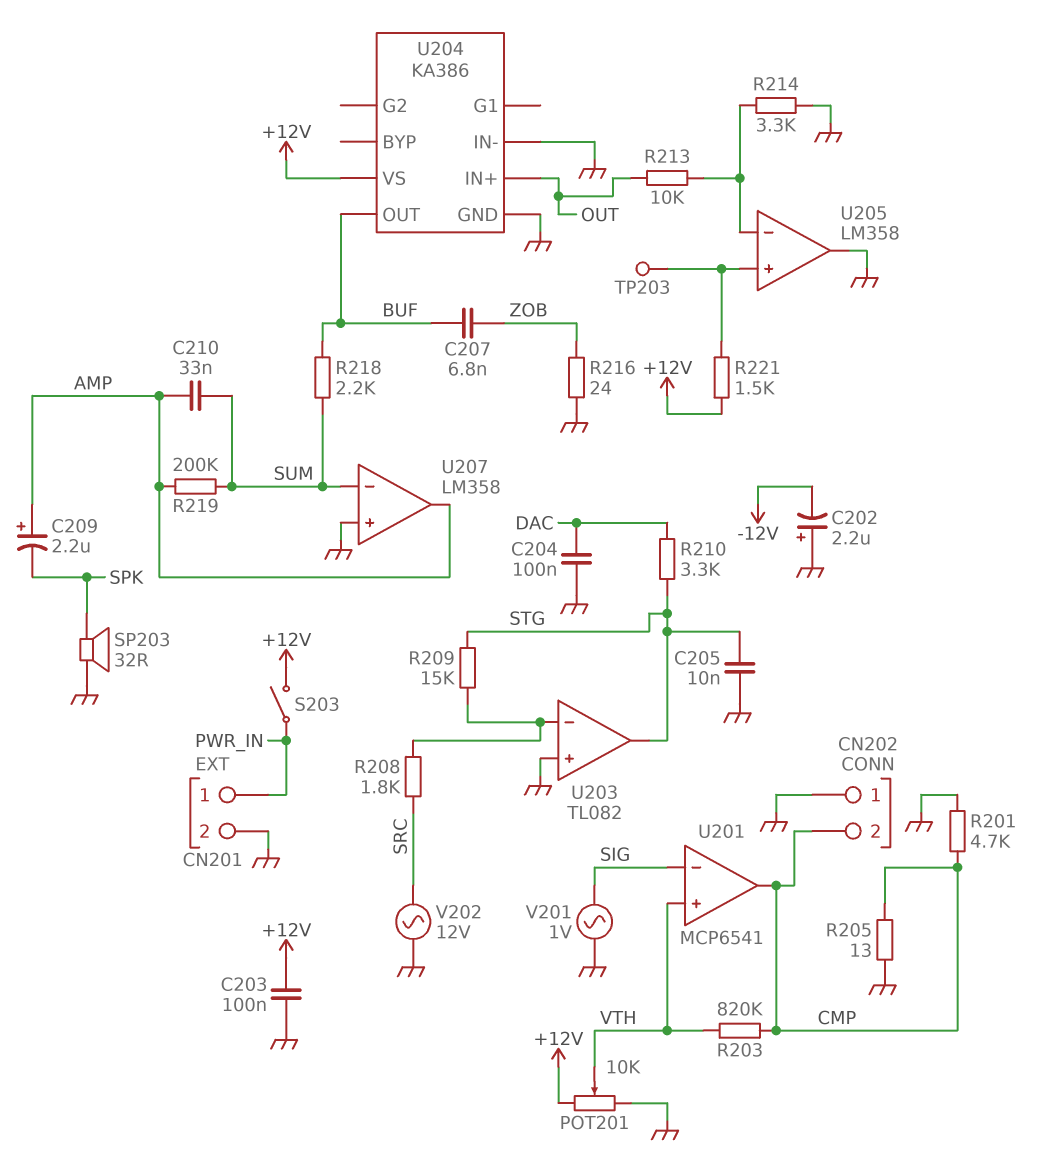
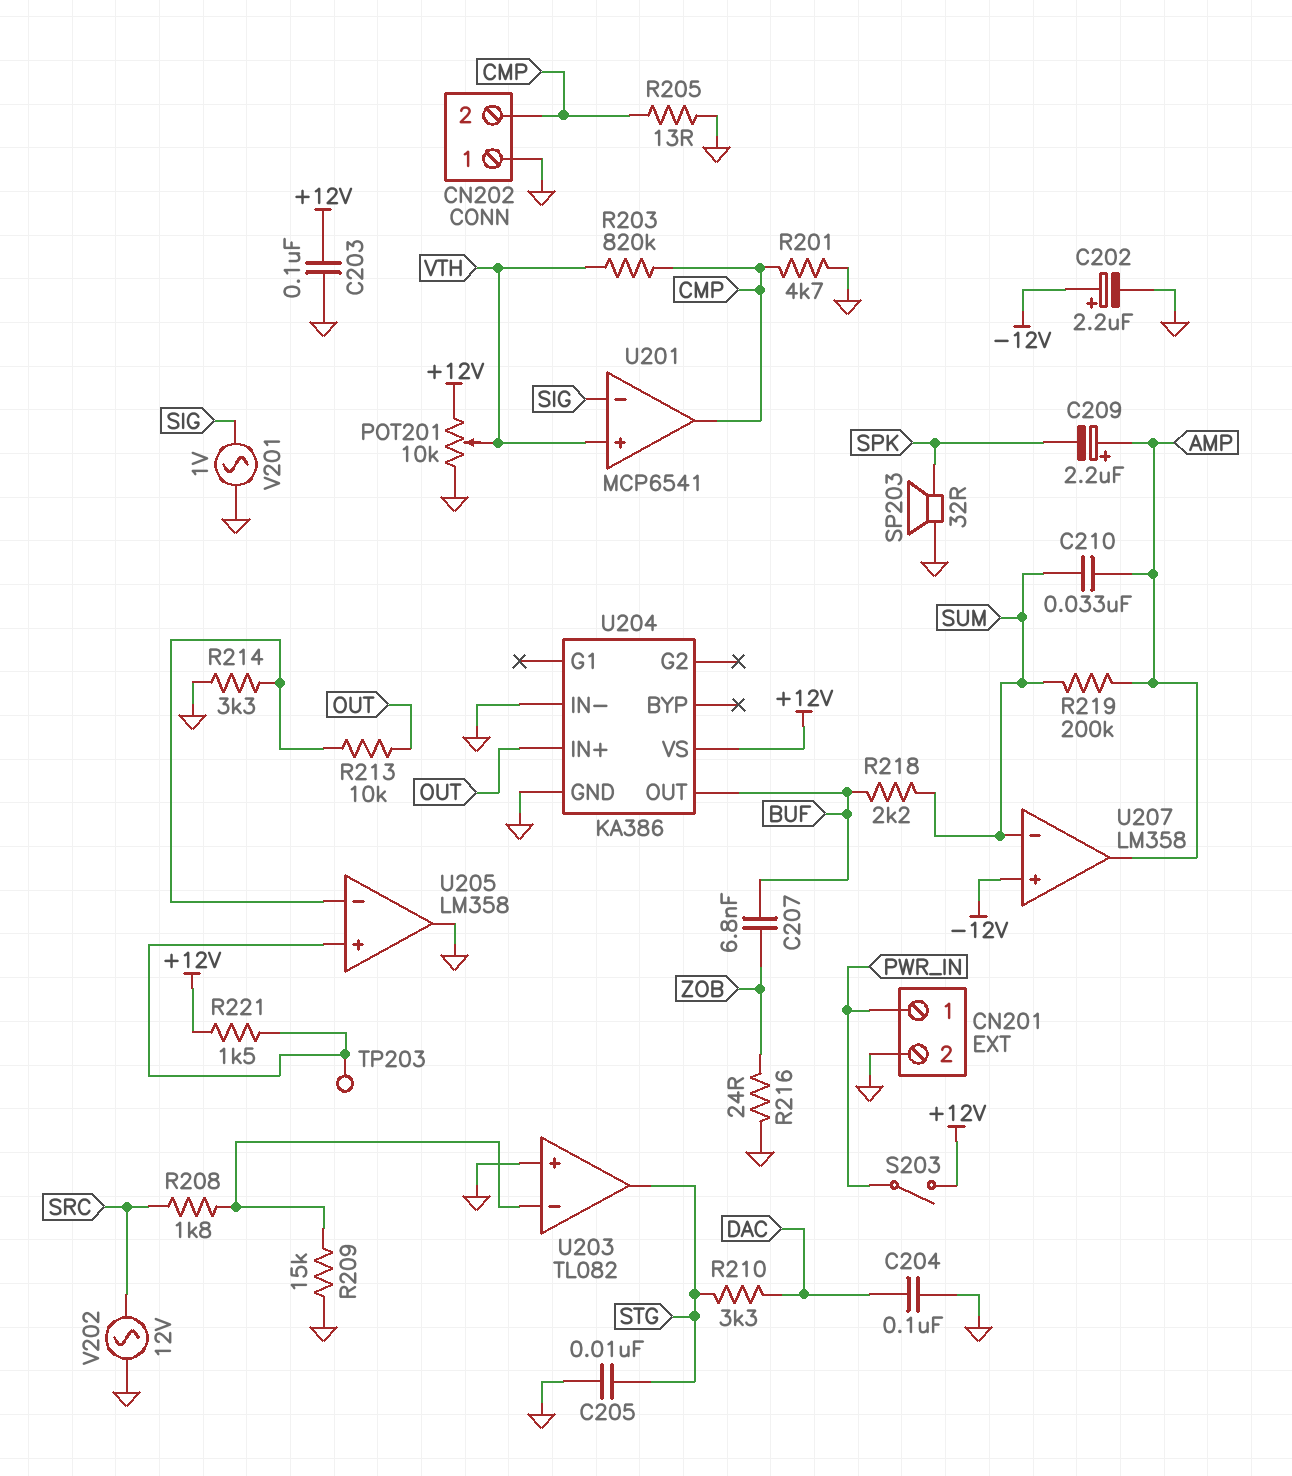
C202: 2.2uF (plus GND, minus -12V) -> 2.2uF (plus -12V, minus GND)
R209: 15k (STG, U203/in-) -> 15k (GND, U203/in-)
U207 pin in+: GND -> -12V

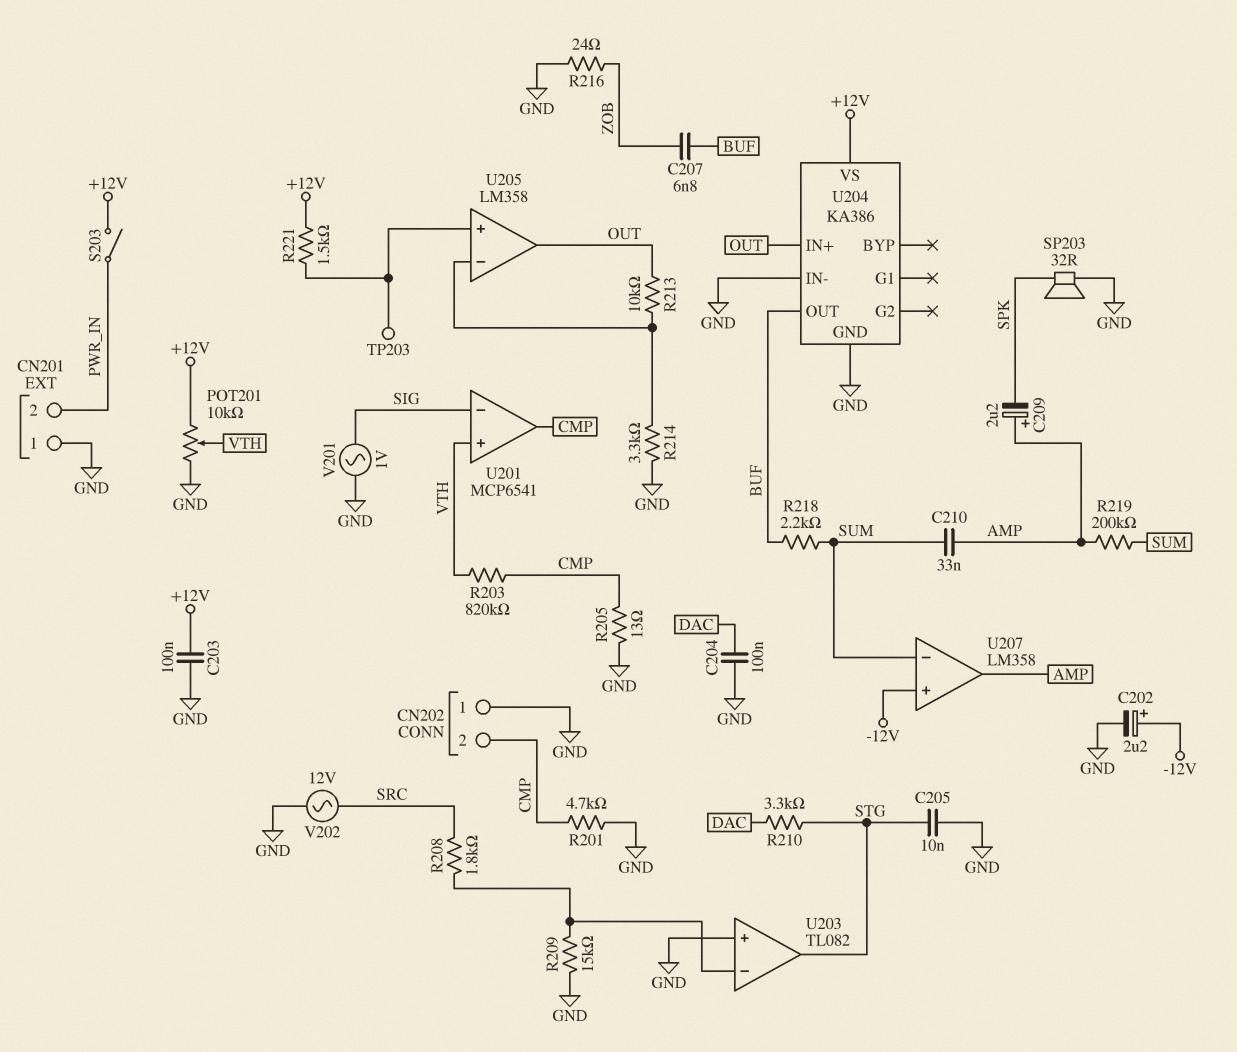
CN201 pin 1: PWR_IN -> GND
CN201 pin 2: GND -> PWR_IN
U205 pin out: GND -> OUT

